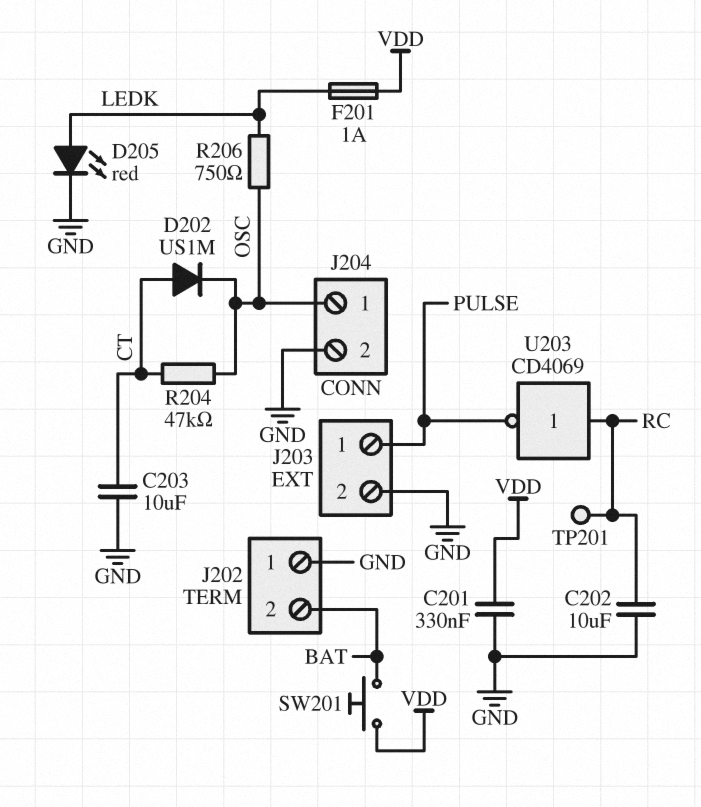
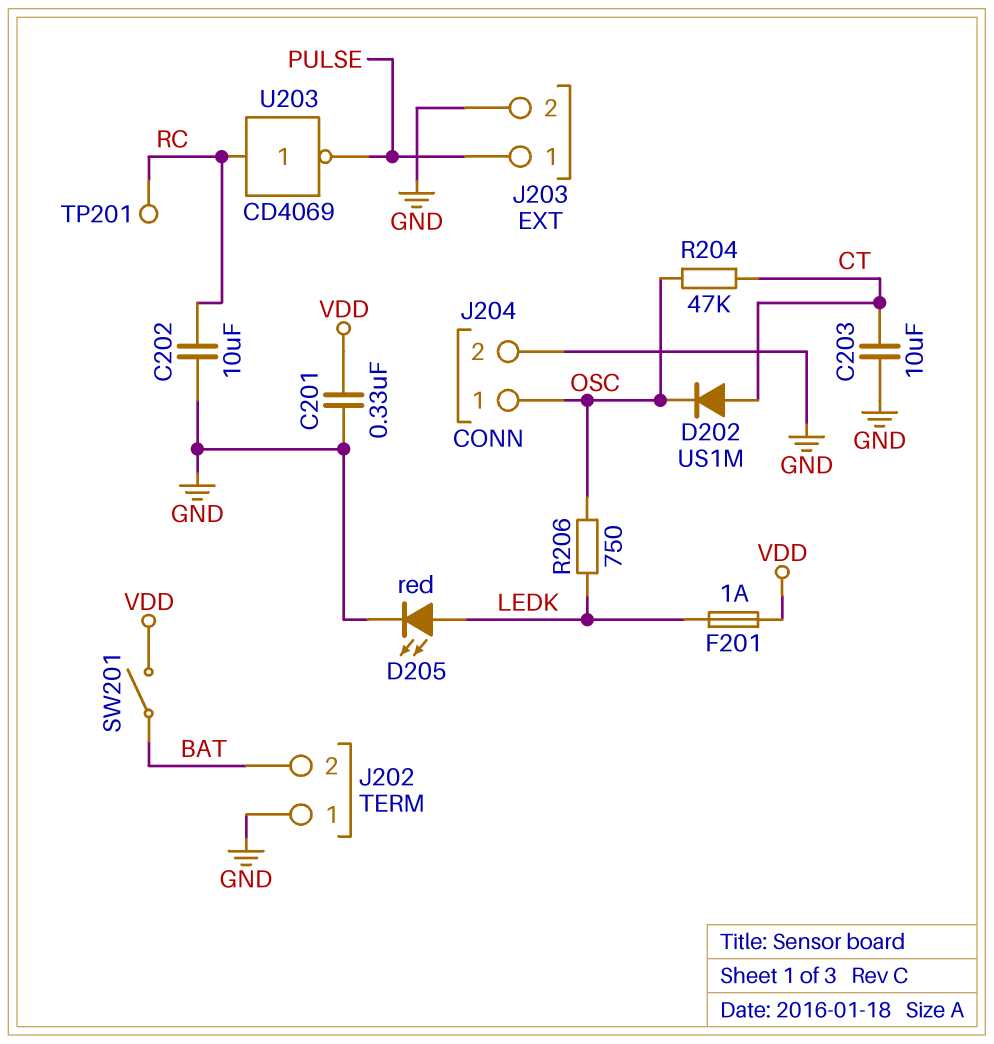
SW201: button (BAT, VDD) -> switch (BAT, VDD)

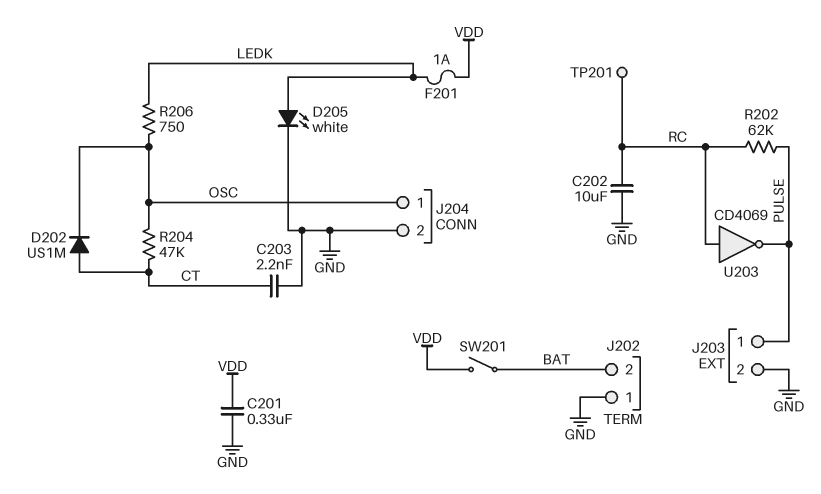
C203: 10uF (CT, GND) -> 2.2nF (CT, GND)
D205: LED red (A LEDK, K GND) -> LED white (A LEDK, K GND)
R202: none -> 62k (PULSE, RC)

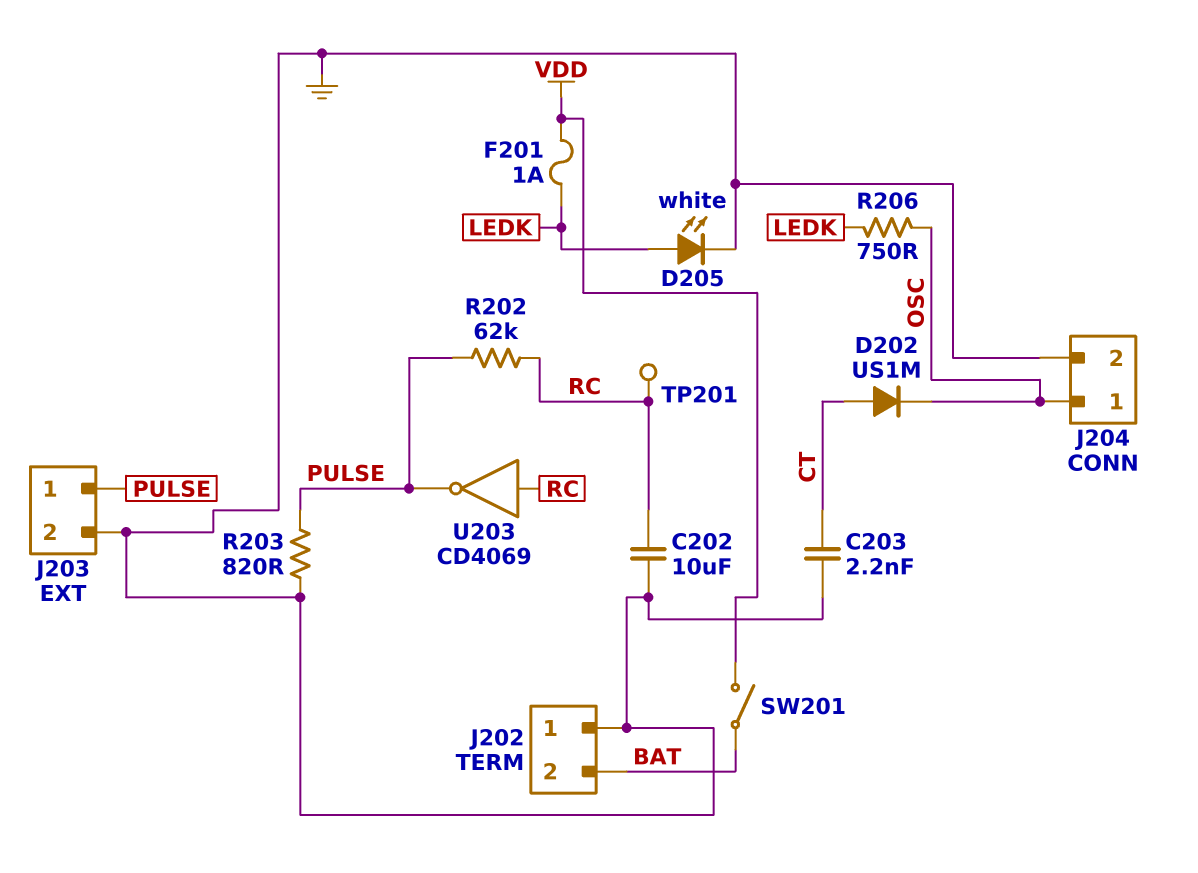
C201: 330nF (GND, VDD) -> none
R203: none -> 820 (GND, PULSE)
R204: 47k (CT, OSC) -> none

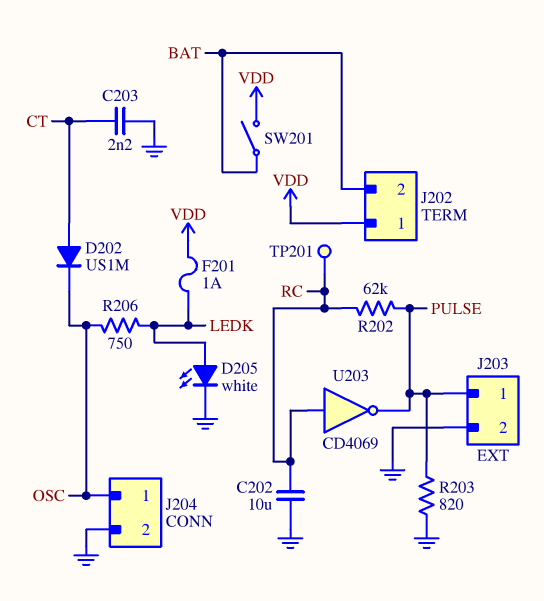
J202 pin 1: GND -> VDD

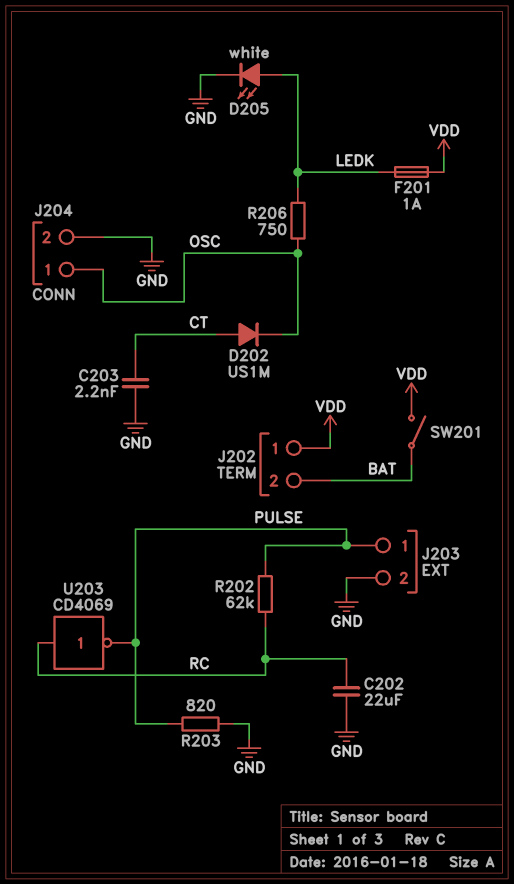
C202: 10uF (GND, RC) -> 22uF (GND, RC)
TP201: test point (RC) -> none

